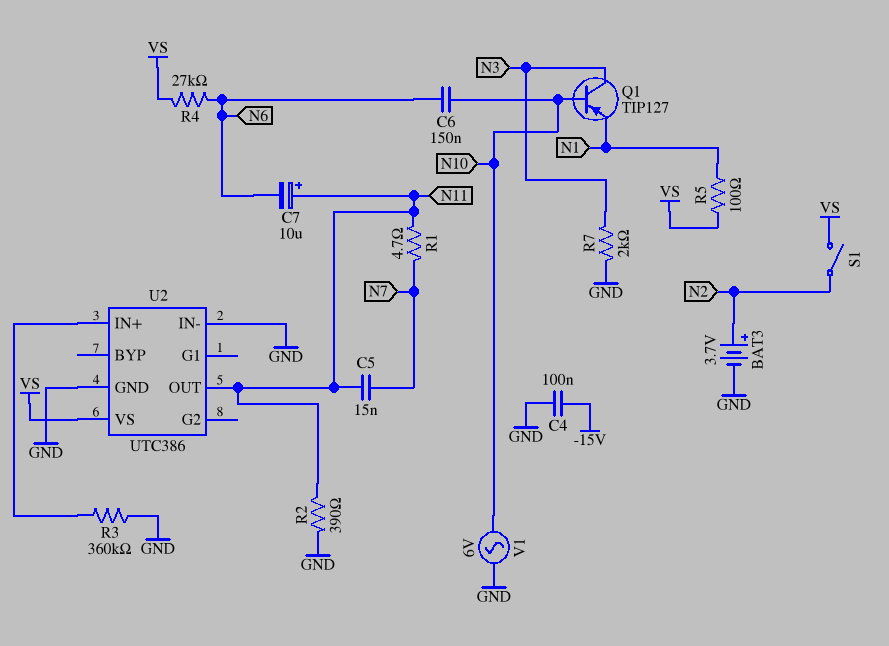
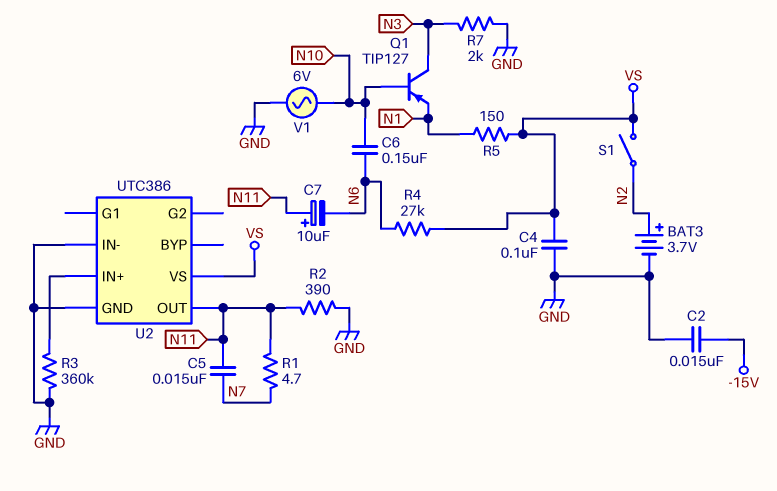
C2: none -> 15nF (-15V, GND)
C4: 100nF (-15V, GND) -> 100nF (GND, VS)
R5: 100 (N1, VS) -> 150 (N1, VS)

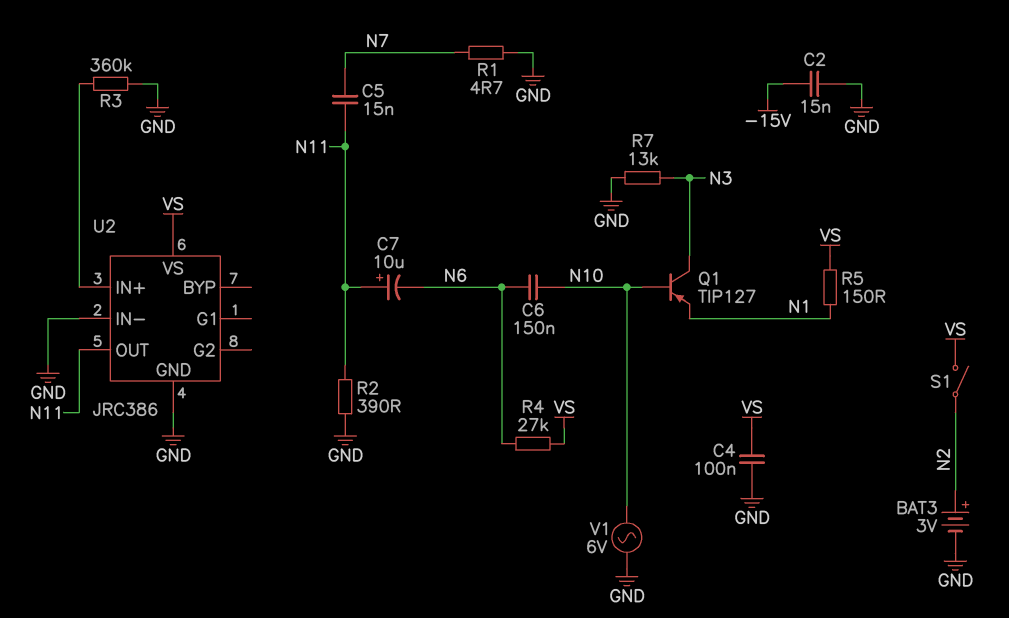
BAT3: 3.7V (plus N2, minus GND) -> 3V (plus N2, minus GND)
R1: 4.7 (N7, N11) -> 4.7 (GND, N7)
R7: 2k (GND, N3) -> 13k (GND, N3)
U2: UTC386 -> JRC386

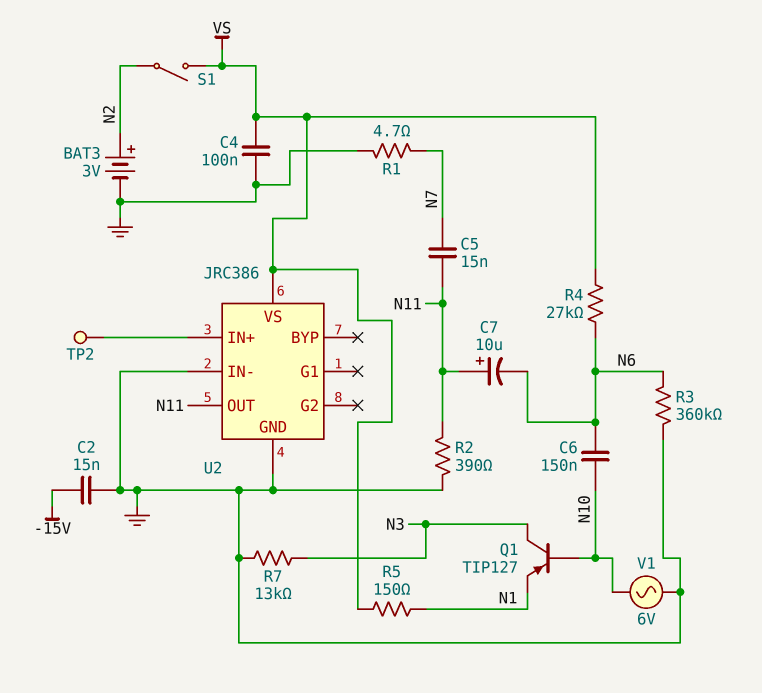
R3: 360k (GND, U2/IN+) -> 360k (GND, N6)
TP2: none -> test point (U2/IN+)

